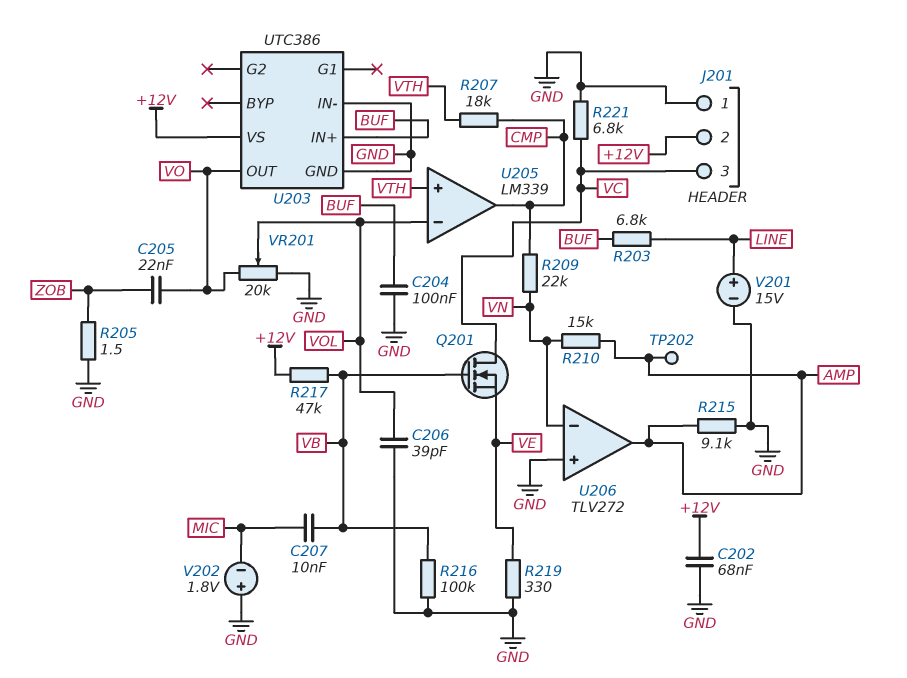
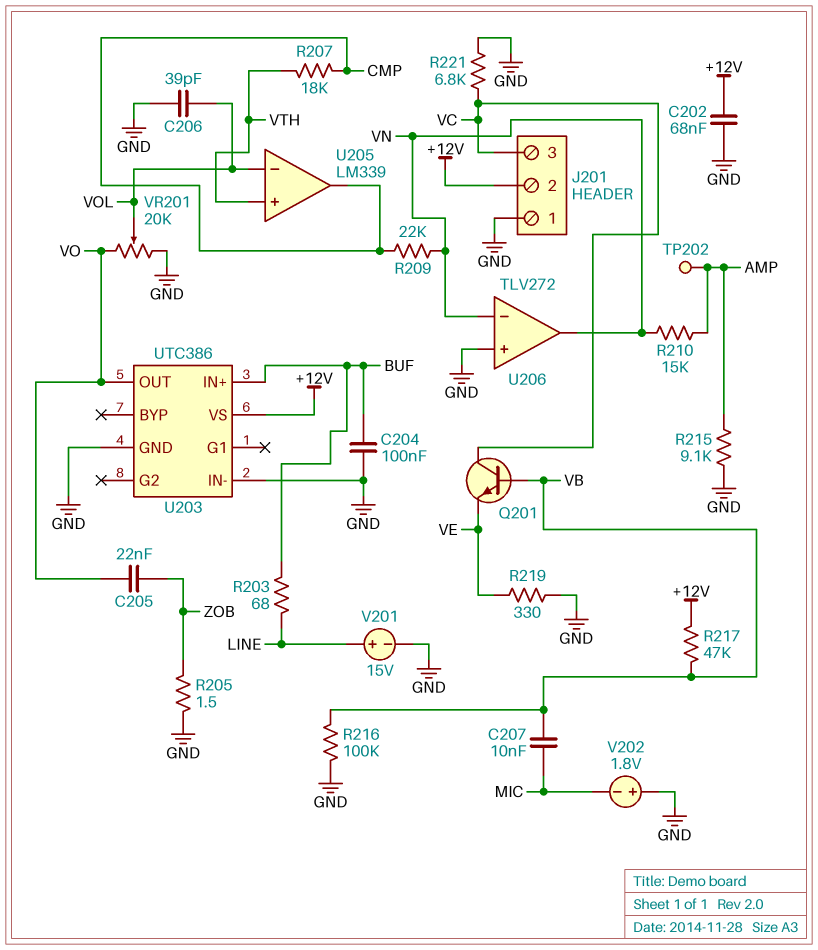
Q201: NMOS (G VB, D VC, S VE) -> NPN (B VB, C VC, E VE)
R203: 6.8k (BUF, LINE) -> 68 (BUF, LINE)
U206 pin out: AMP -> VN

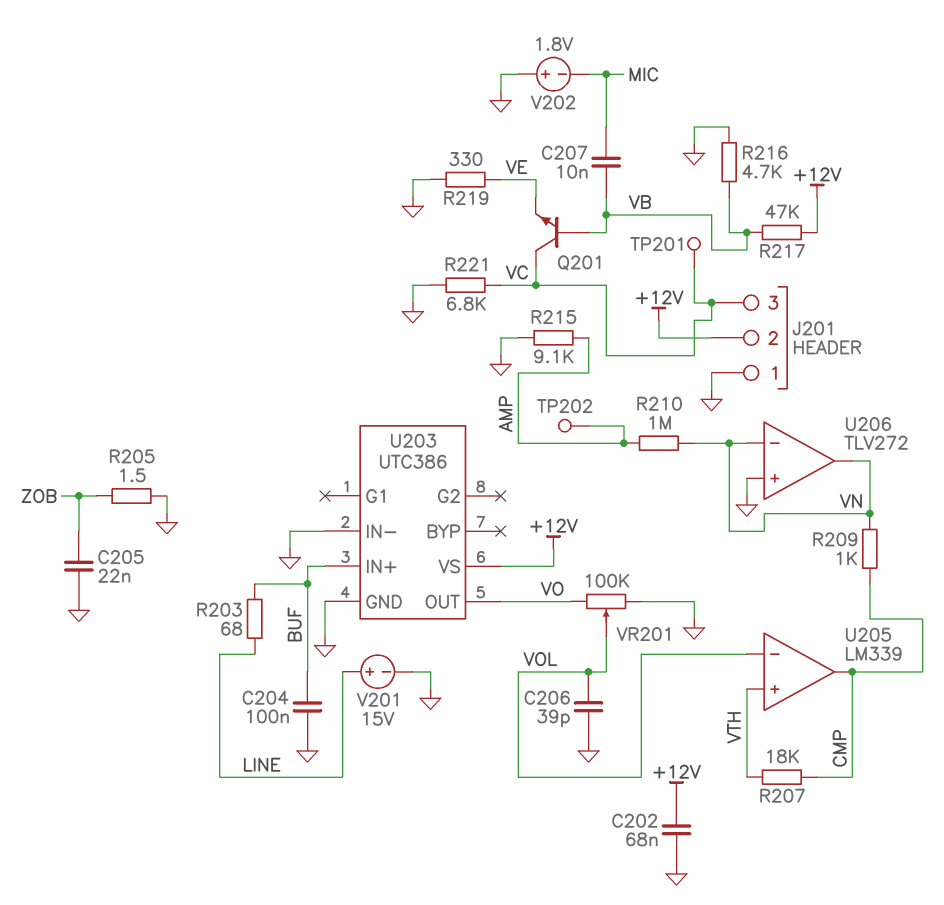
C205: 22nF (VO, ZOB) -> 22nF (GND, ZOB)
R209: 22k (CMP, VN) -> 1k (CMP, VN)
R210: 15k (AMP, VN) -> 1M (AMP, VN)
R216: 100k (GND, VB) -> 4.7k (GND, VB)
TP201: none -> test point (VC)
VR201: 20k (GND, VO, wiper VOL) -> 100k (GND, VO, wiper VOL)

